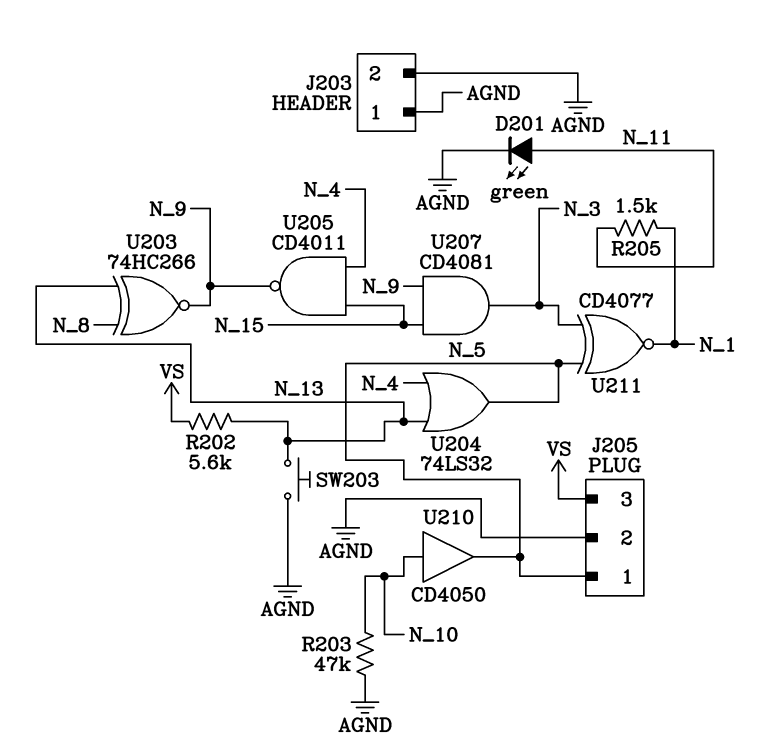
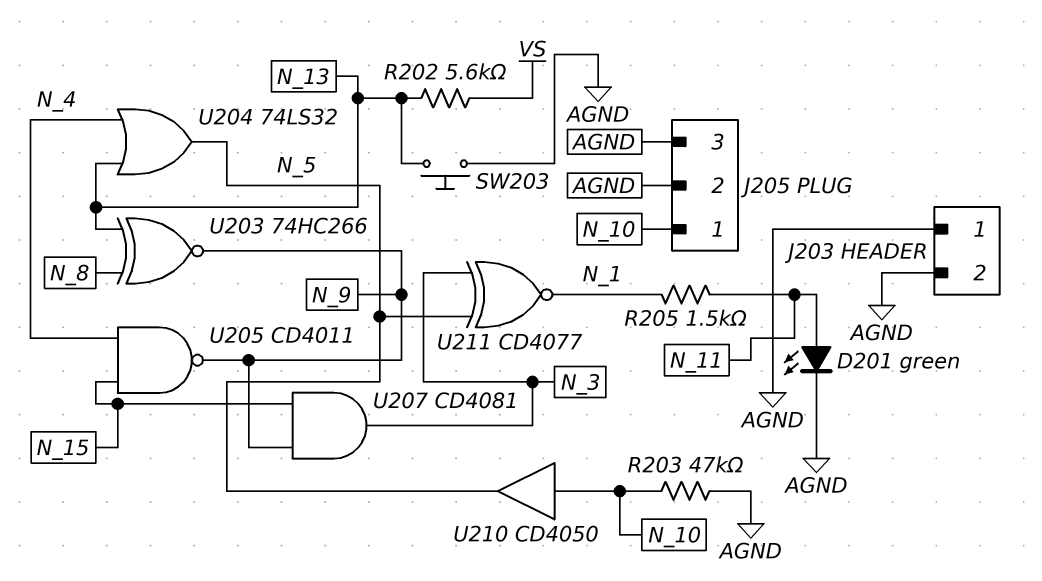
J205 pin 1: N_5 -> N_10
J205 pin 3: VS -> AGND

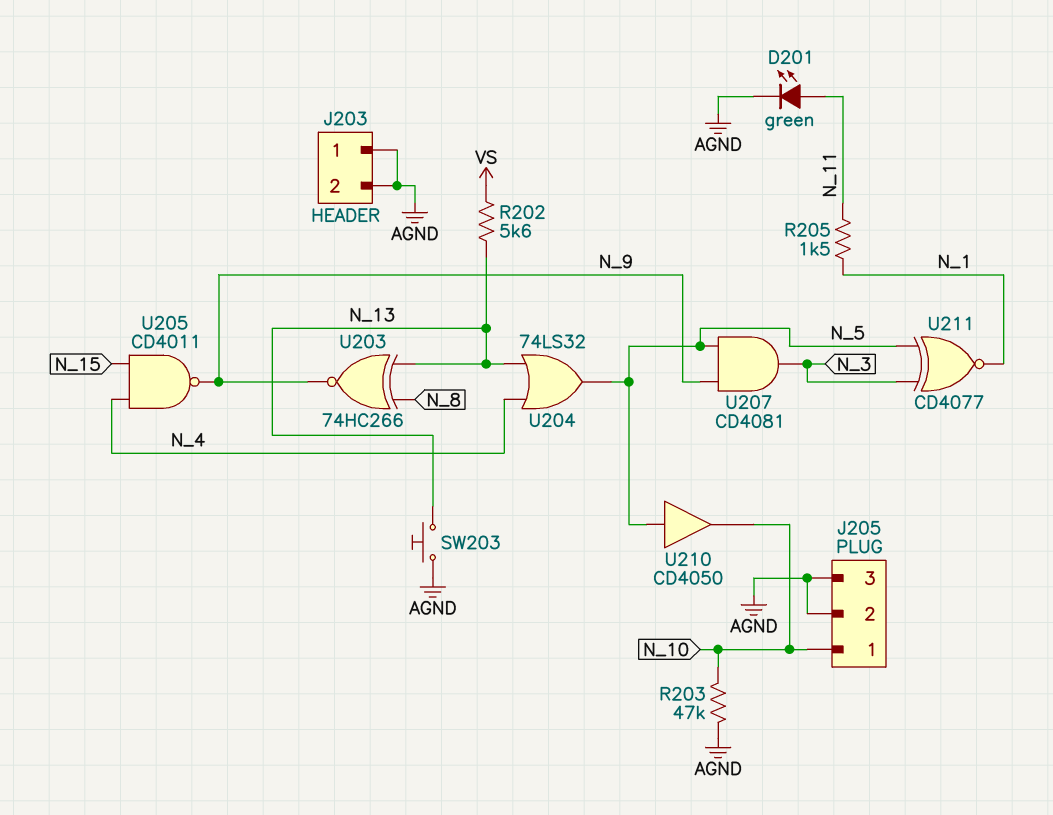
U207: AND CD4081 (in N_9, in N_15, out N_3) -> AND CD4081 (in N_5, in N_9, out N_3)
U210: buffer CD4050 (in N_10, out N_5) -> buffer CD4050 (in N_5, out N_10)

